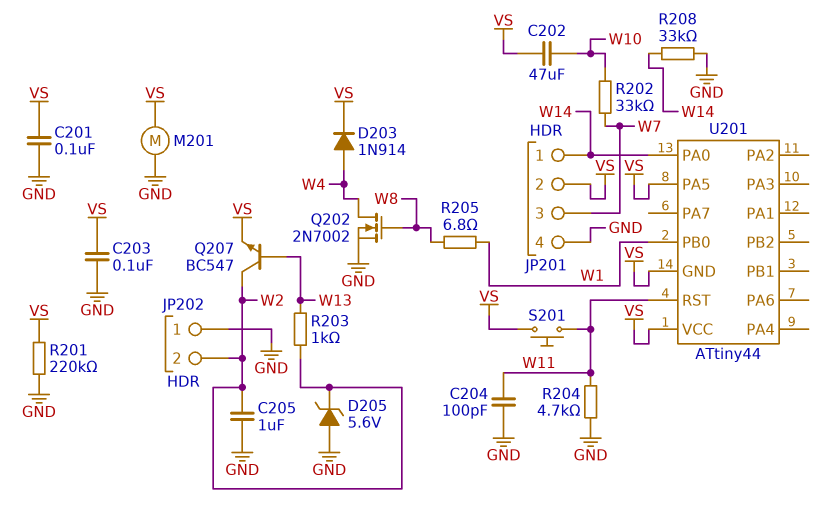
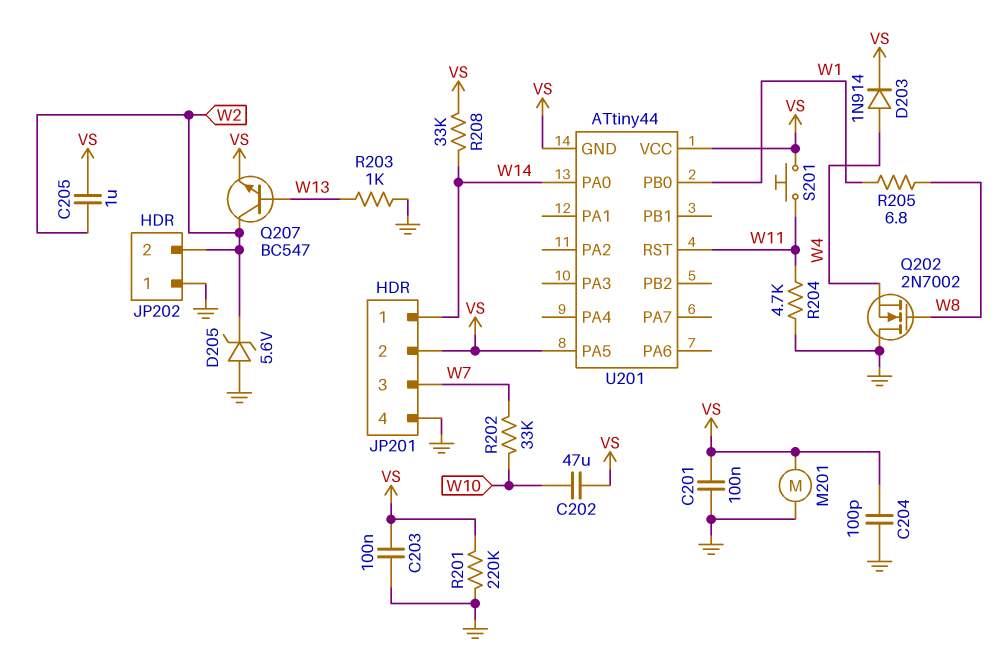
C204: 100pF (GND, W11) -> 100pF (GND, VS)
C205: 1uF (GND, W2) -> 1uF (VS, W2)
Q202: NMOS 2N7002 (G W8, D W4, S GND) -> NMOS 2N7002 (G W8, D GND, S W4)
R203: 1k (W2, W13) -> 1k (GND, W13)
R208: 33k (GND, W14) -> 33k (VS, W14)

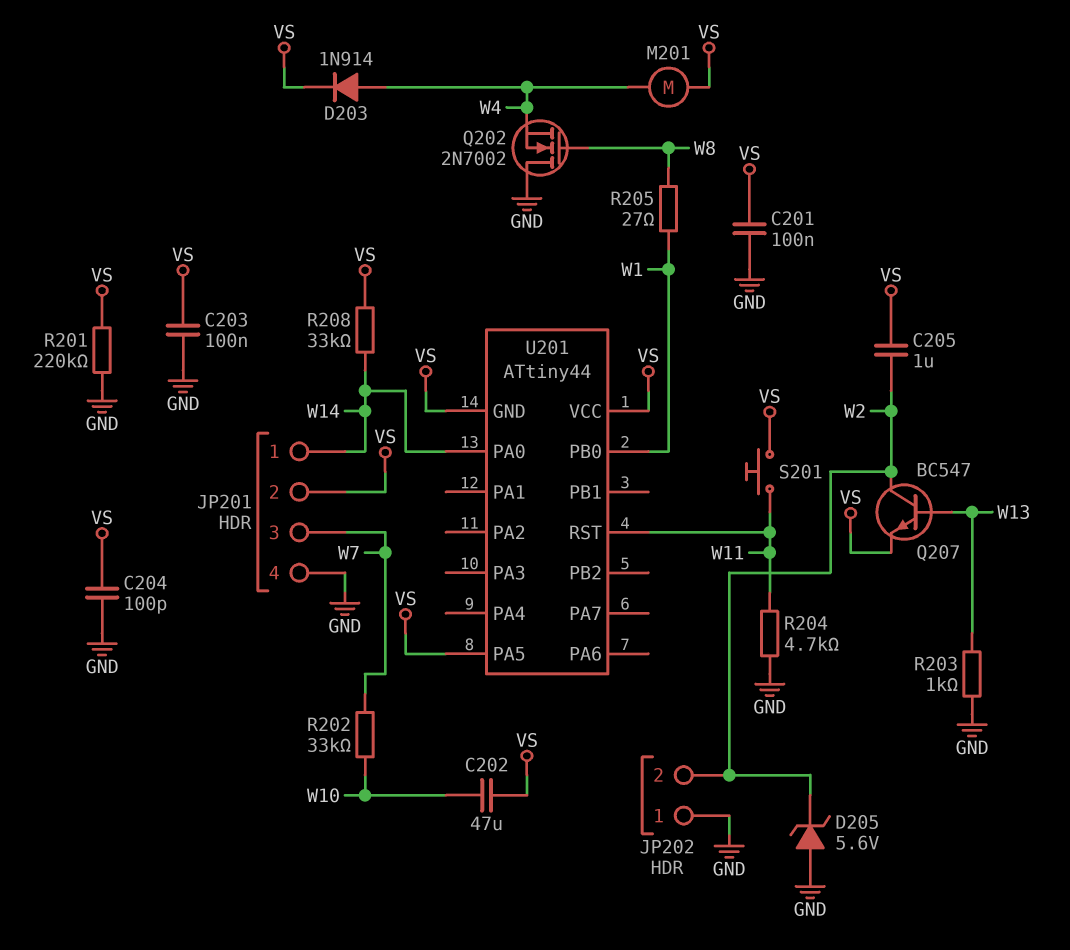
M201: motor (GND, VS) -> motor (VS, W4)
R205: 6.8 (W1, W8) -> 27 (W1, W8)

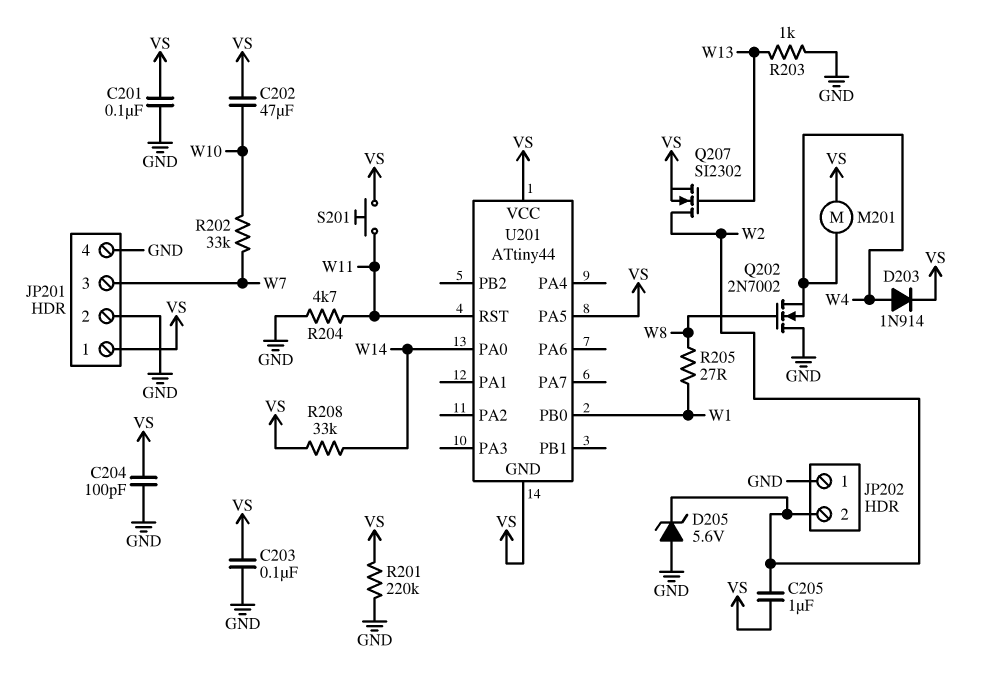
JP201 pin 1: W14 -> VS
JP201 pin 2: VS -> GND
Q207: NPN BC547 (B W13, C W2, E VS) -> NMOS SI2302 (G W13, D W2, S VS)

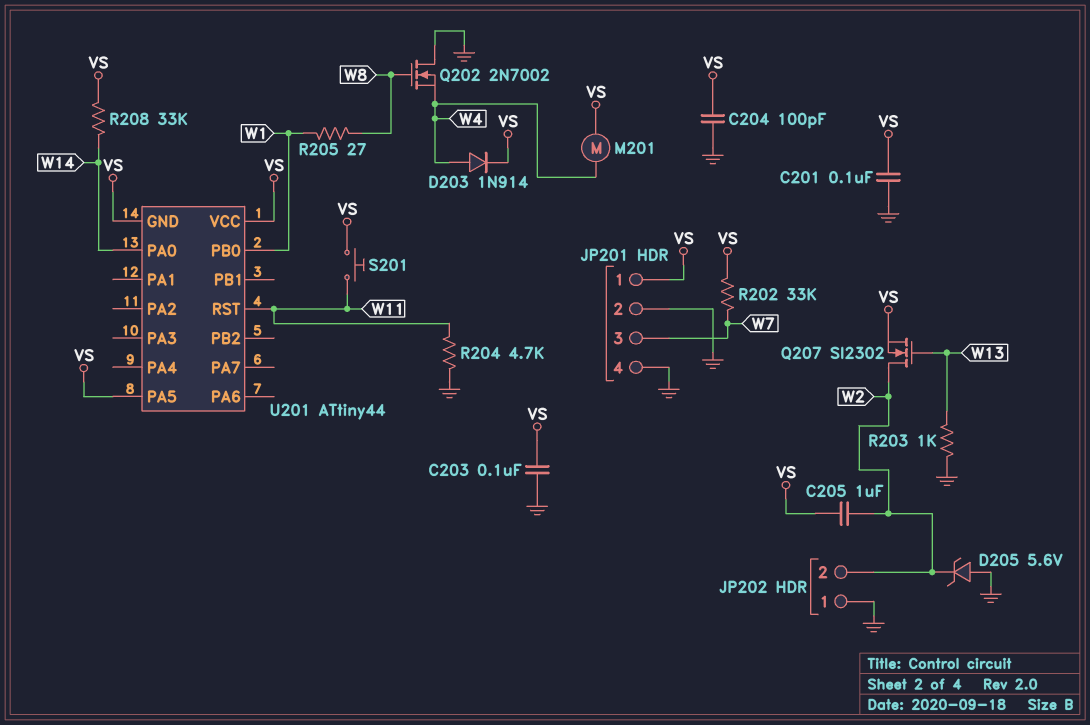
C202: 47uF (VS, W10) -> none
R201: 220k (GND, VS) -> none
R202: 33k (W7, W10) -> 33k (VS, W7)

